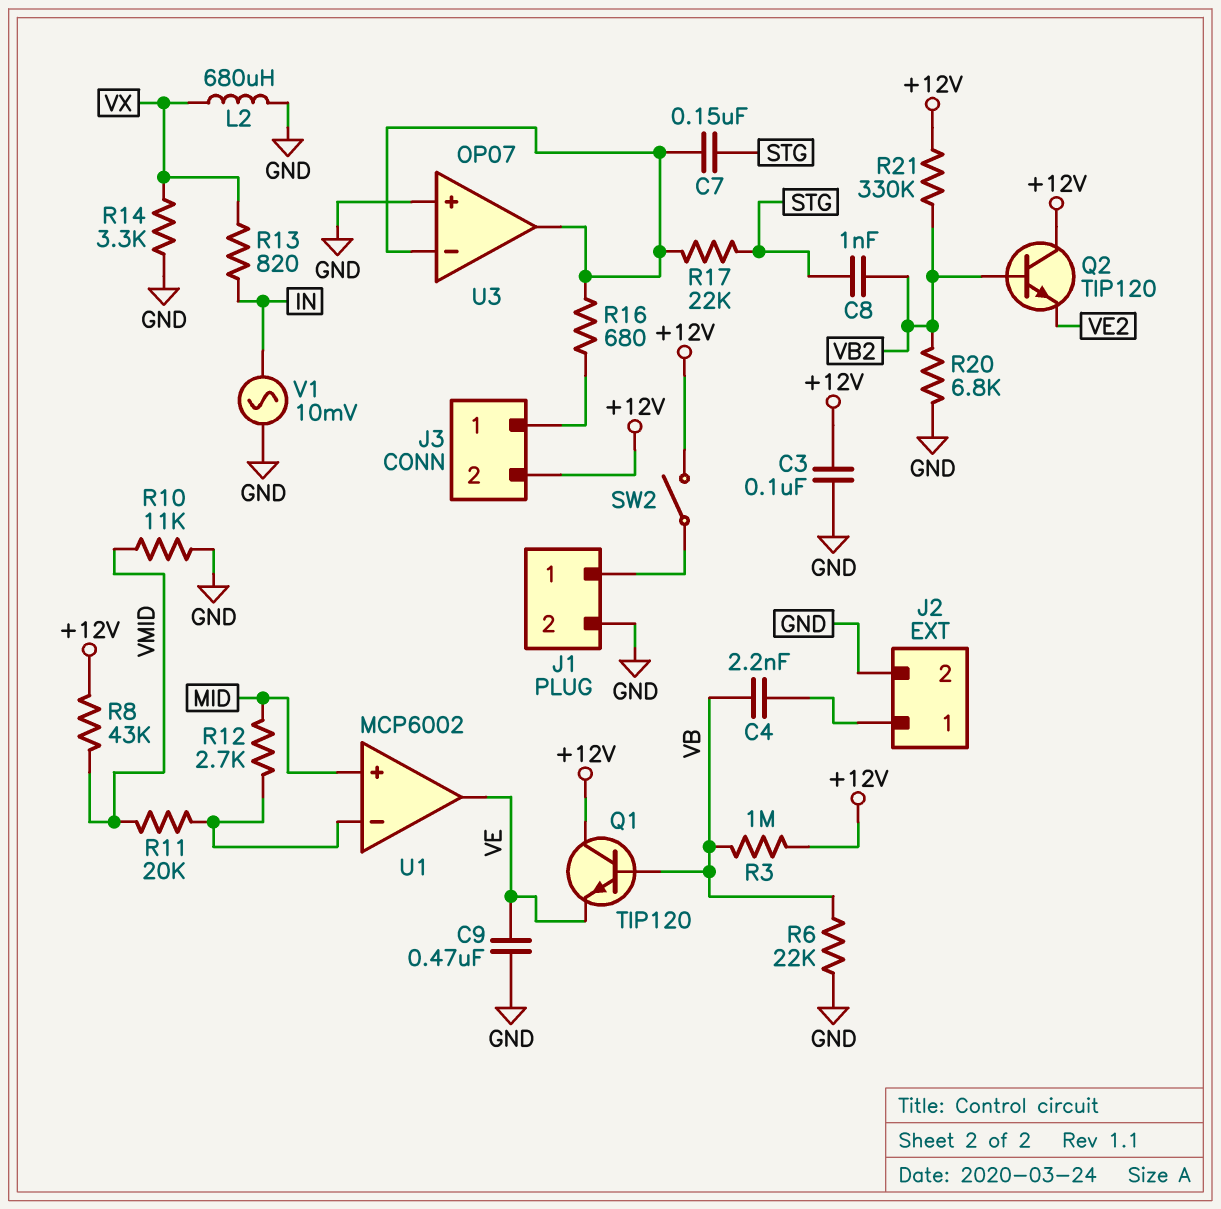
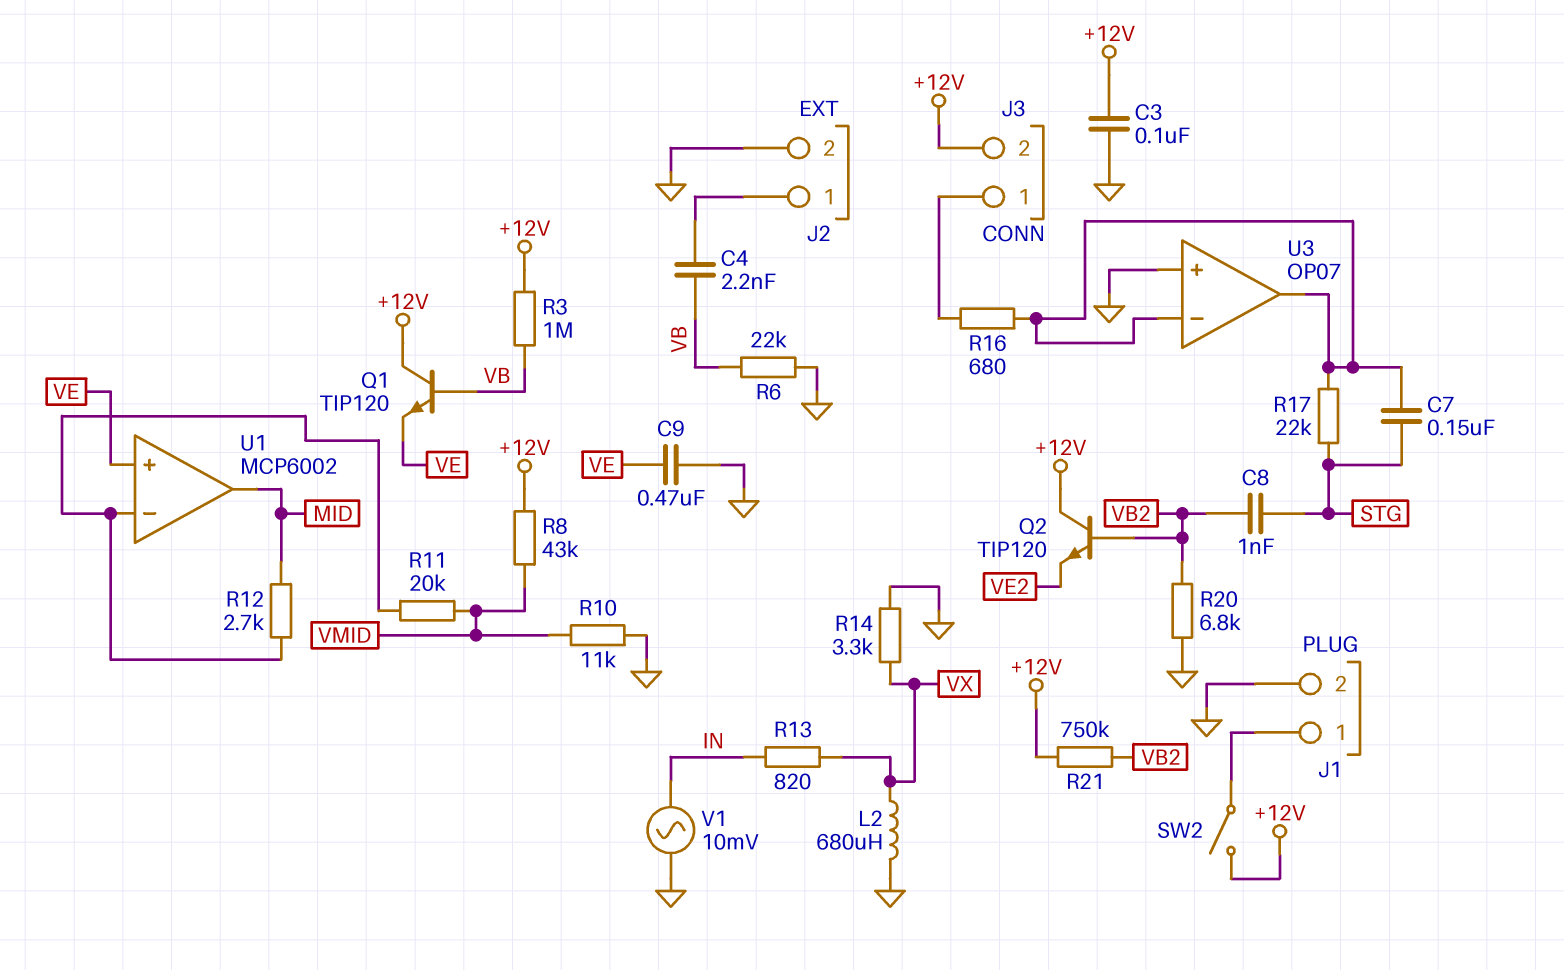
R21: 330k (+12V, VB2) -> 750k (+12V, VB2)
U1 pin in+: MID -> VE
U1 pin out: VE -> MID

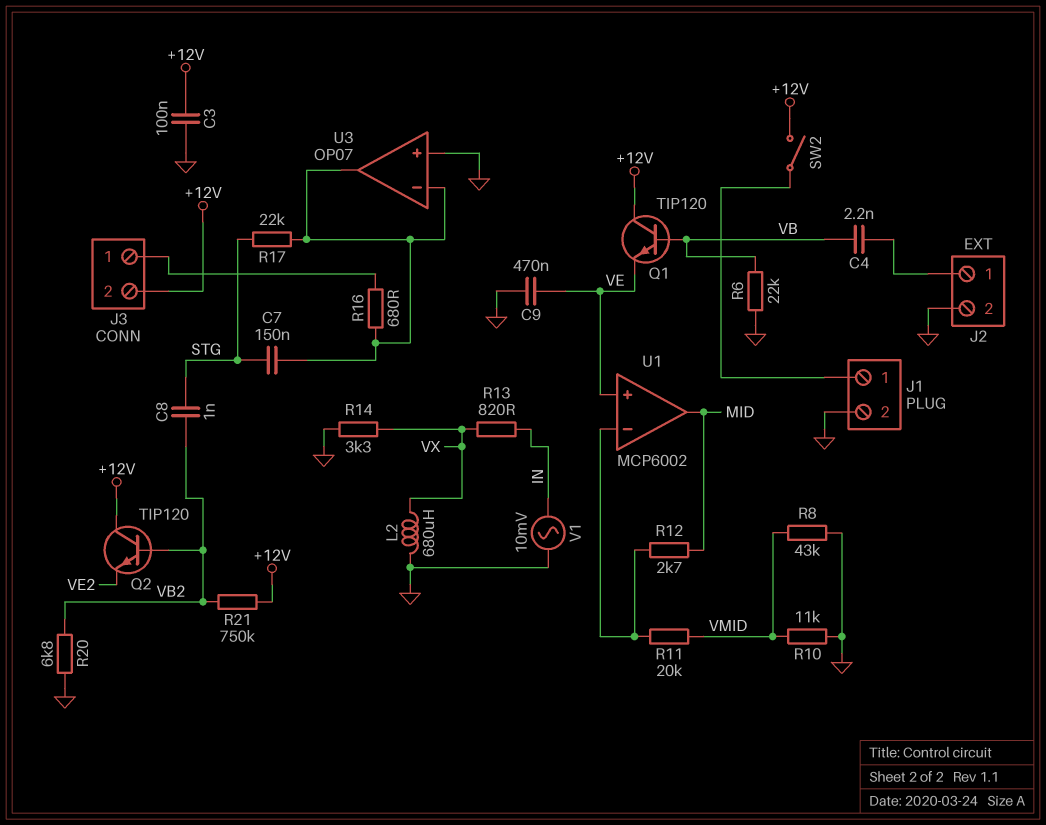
R3: 1M (+12V, VB) -> none
R8: 43k (+12V, VMID) -> 43k (GND, VMID)

